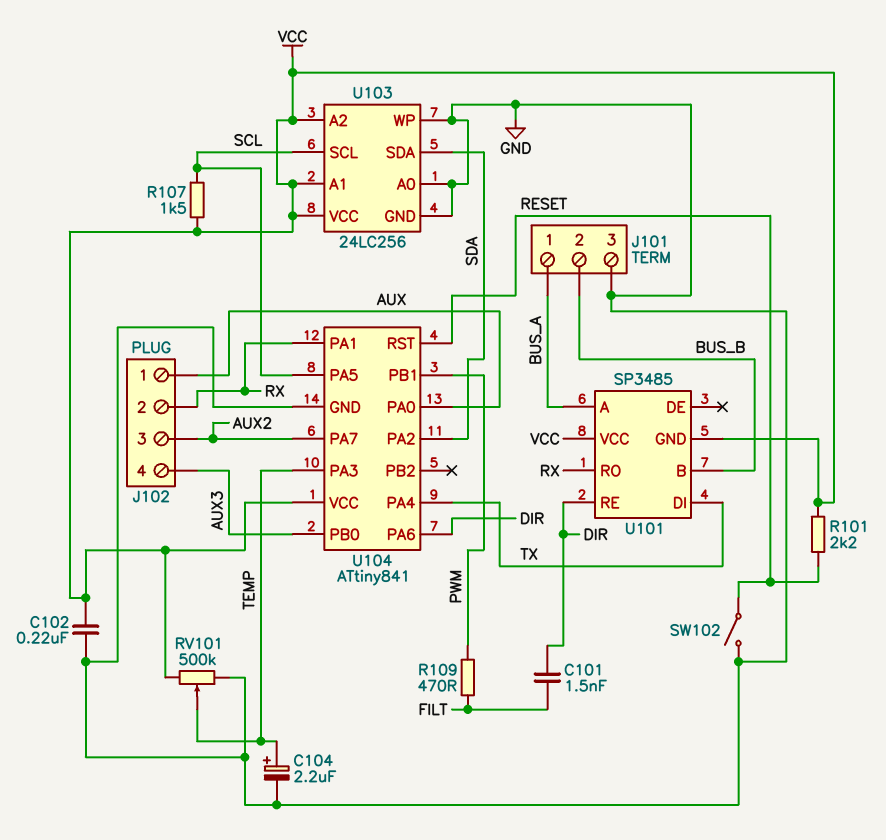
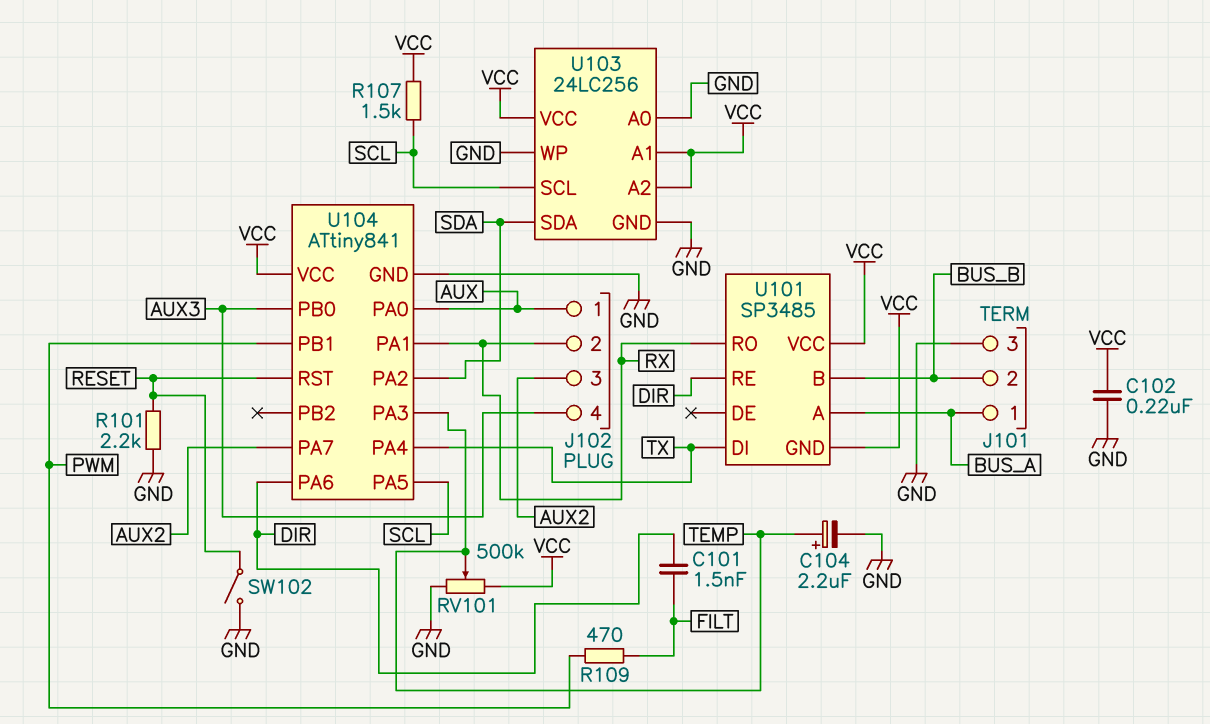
R101: 2.2k (RESET, VCC) -> 2.2k (GND, RESET)

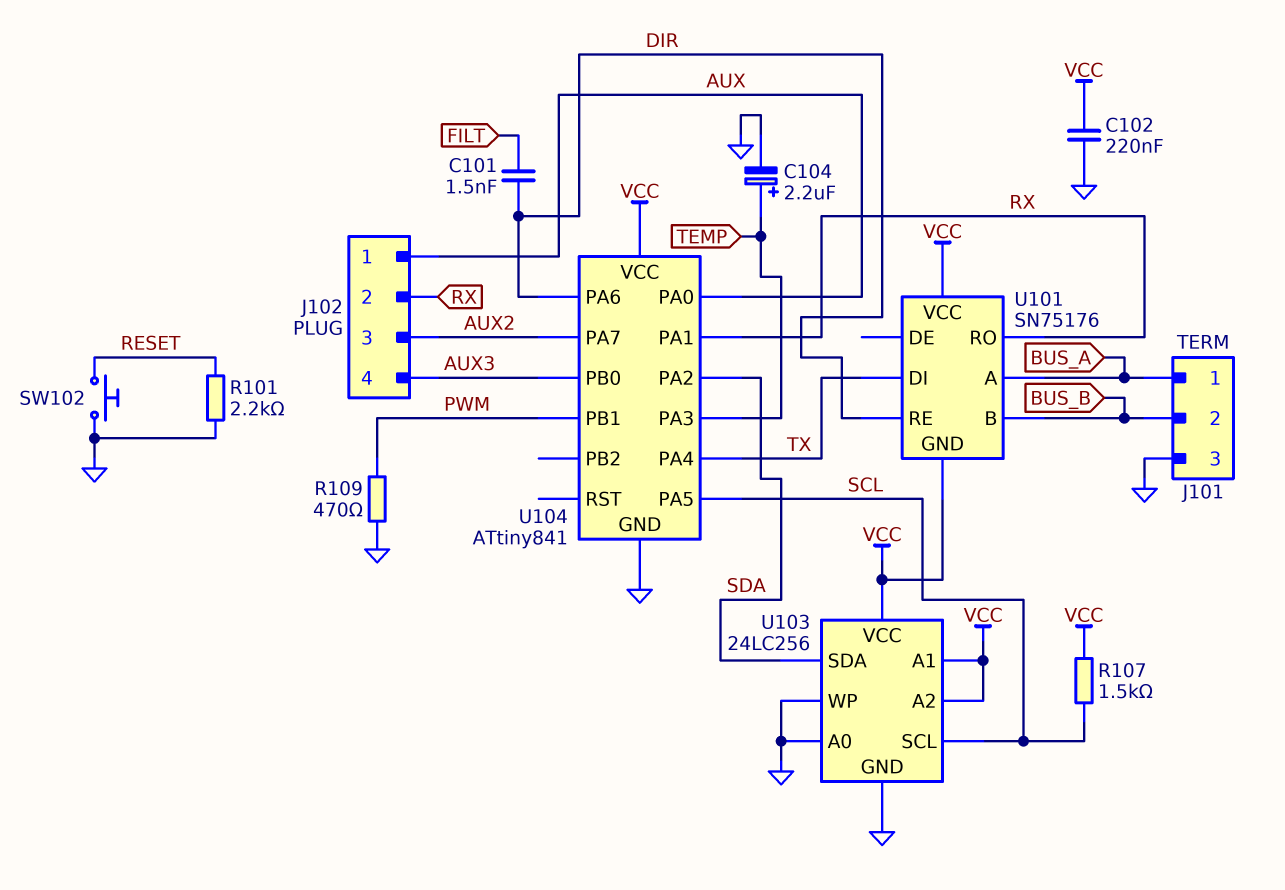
R109: 470 (FILT, PWM) -> 470 (GND, PWM)
RV101: 500k (GND, VCC, wiper TEMP) -> none
SW102: switch (GND, RESET) -> button (GND, RESET)
U101: SP3485 -> SN75176
U104 pin RST: RESET -> none

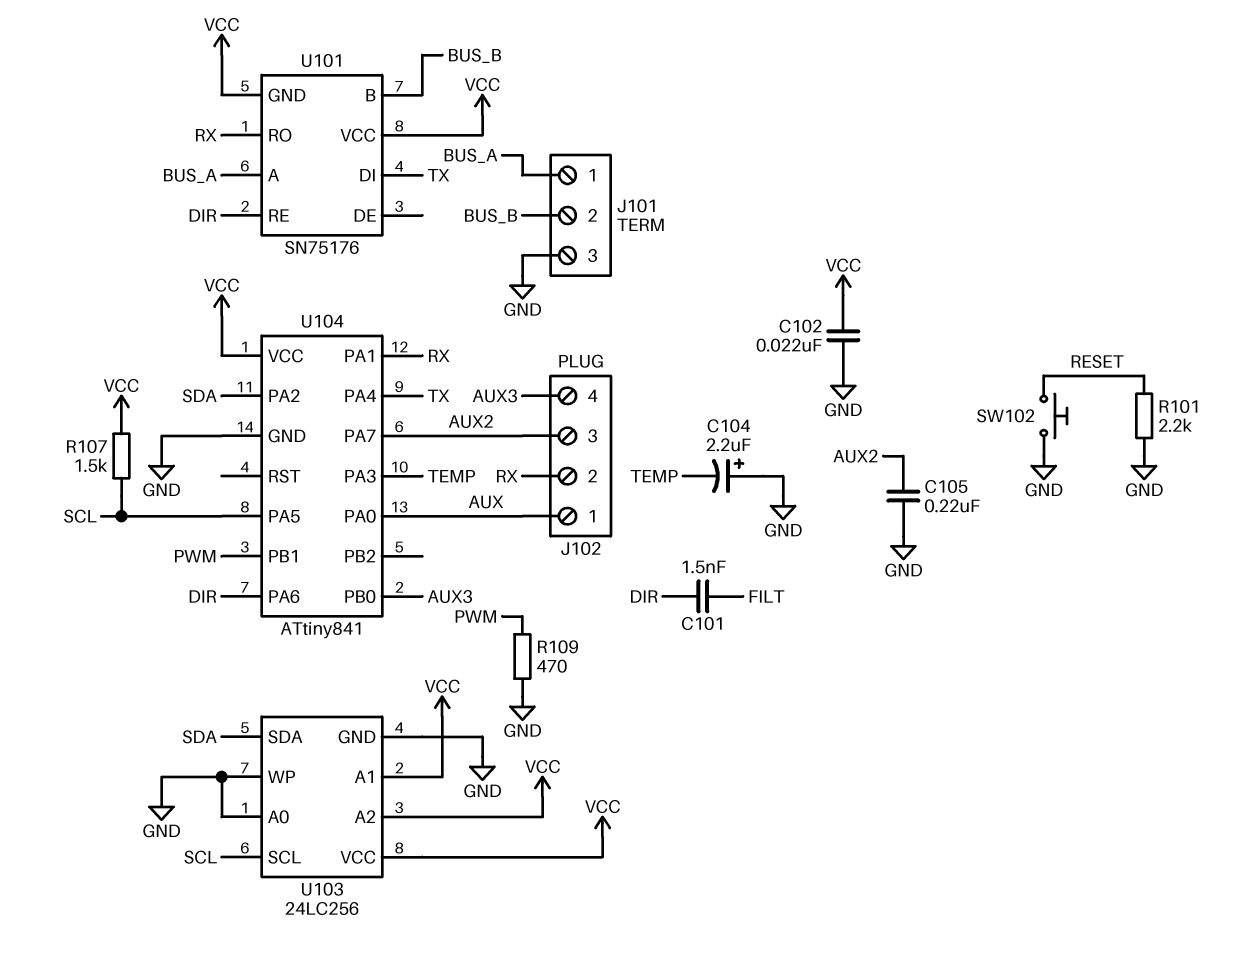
C102: 220nF (GND, VCC) -> 22nF (GND, VCC)
C104: 2.2uF (plus TEMP, minus GND) -> 2.2uF (plus GND, minus TEMP)
C105: none -> 220nF (AUX2, GND)

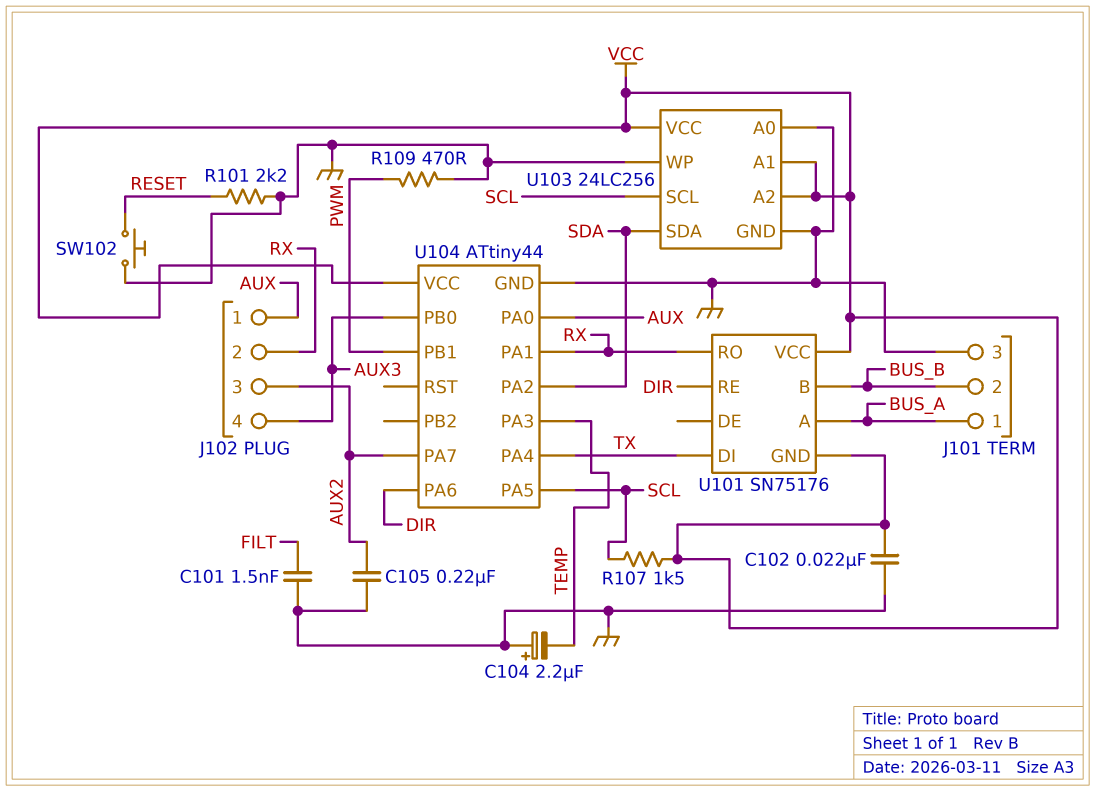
C101: 1.5nF (DIR, FILT) -> 1.5nF (FILT, GND)
U104: ATtiny841 -> ATtiny44

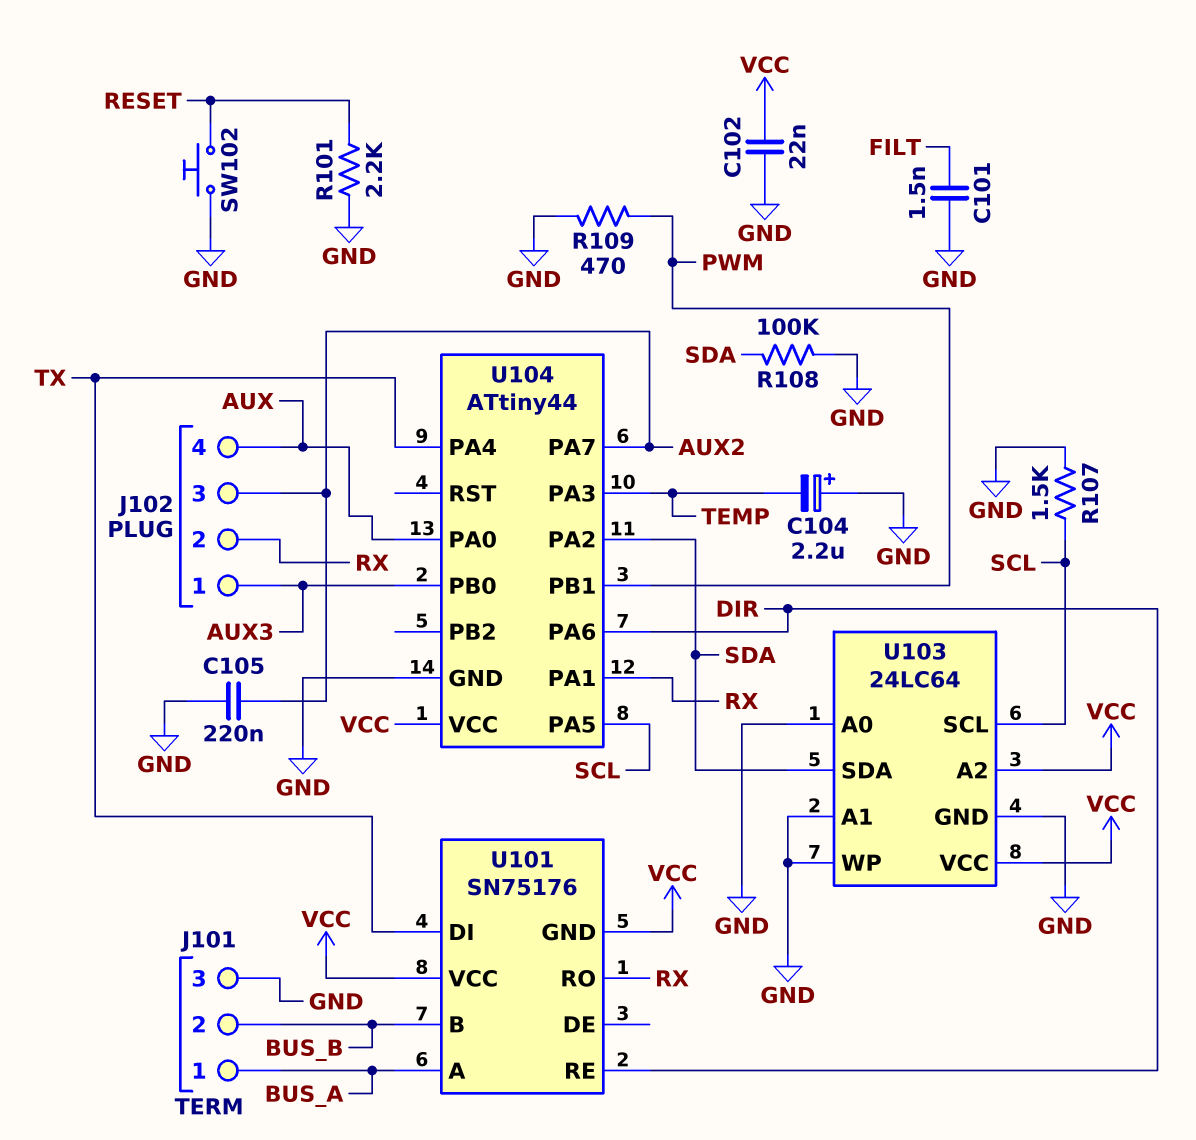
J102 pin 1: AUX -> AUX3
J102 pin 4: AUX3 -> AUX
R107: 1.5k (SCL, VCC) -> 1.5k (GND, SCL)
R108: none -> 100k (GND, SDA)
U103: 24LC256 -> 24LC64
U103 pin A1: VCC -> GND

